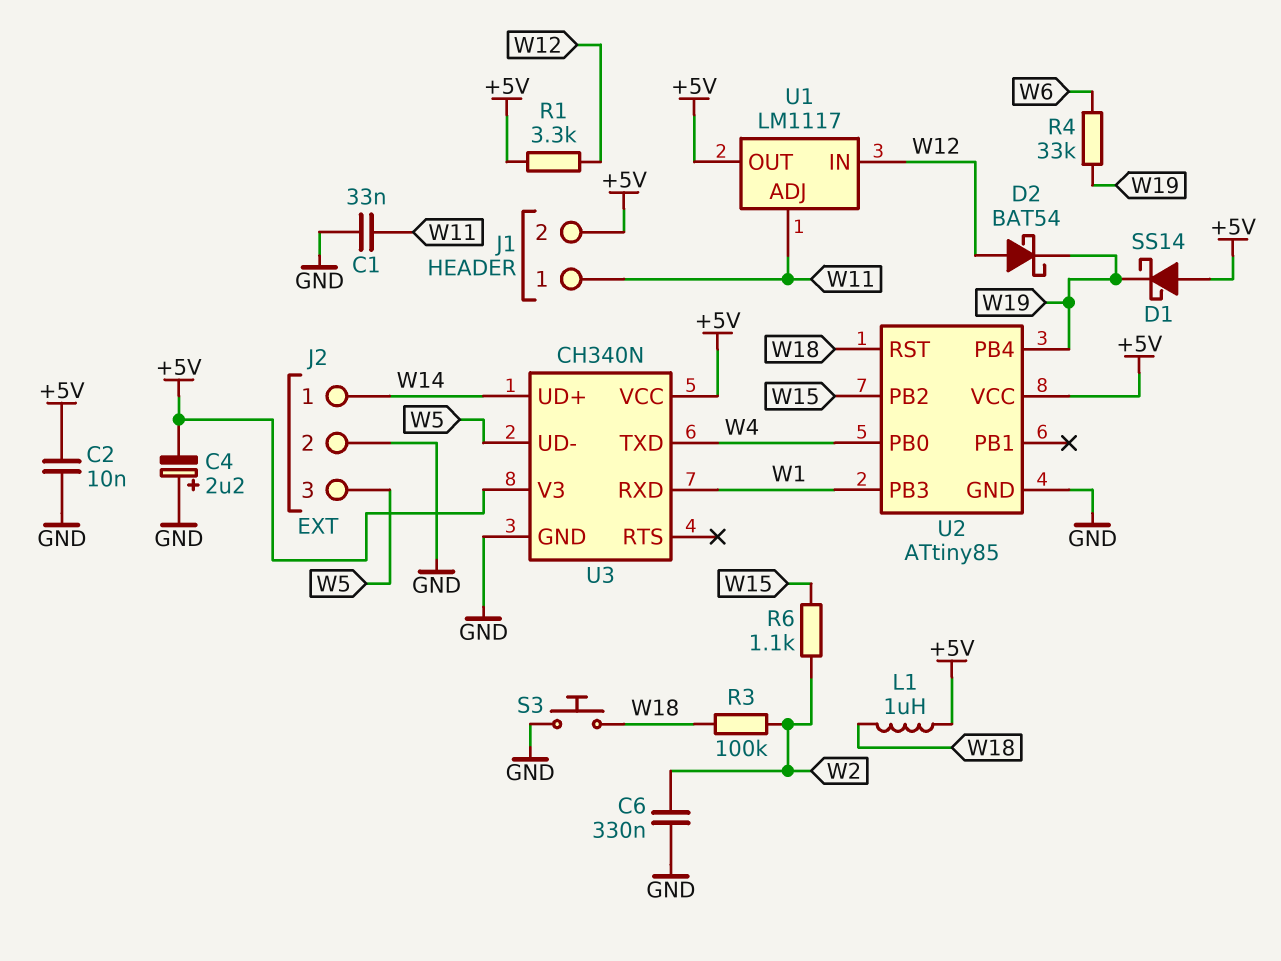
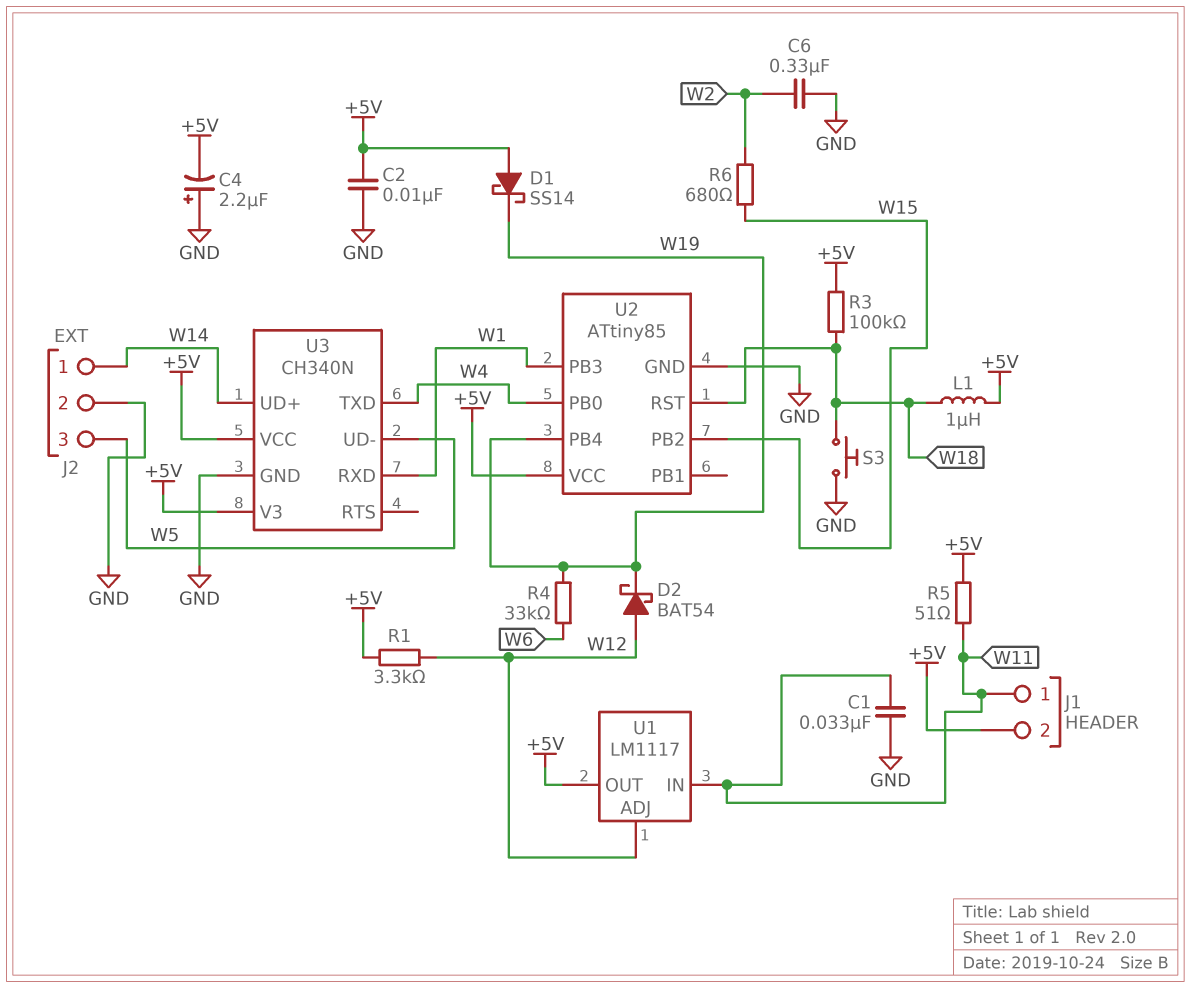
R3: 100k (W2, W18) -> 100k (+5V, W18)
R5: none -> 51 (+5V, W11)
R6: 1.1k (W2, W15) -> 680 (W2, W15)
U1 pin ADJ: W11 -> W12
U1 pin IN: W12 -> W11

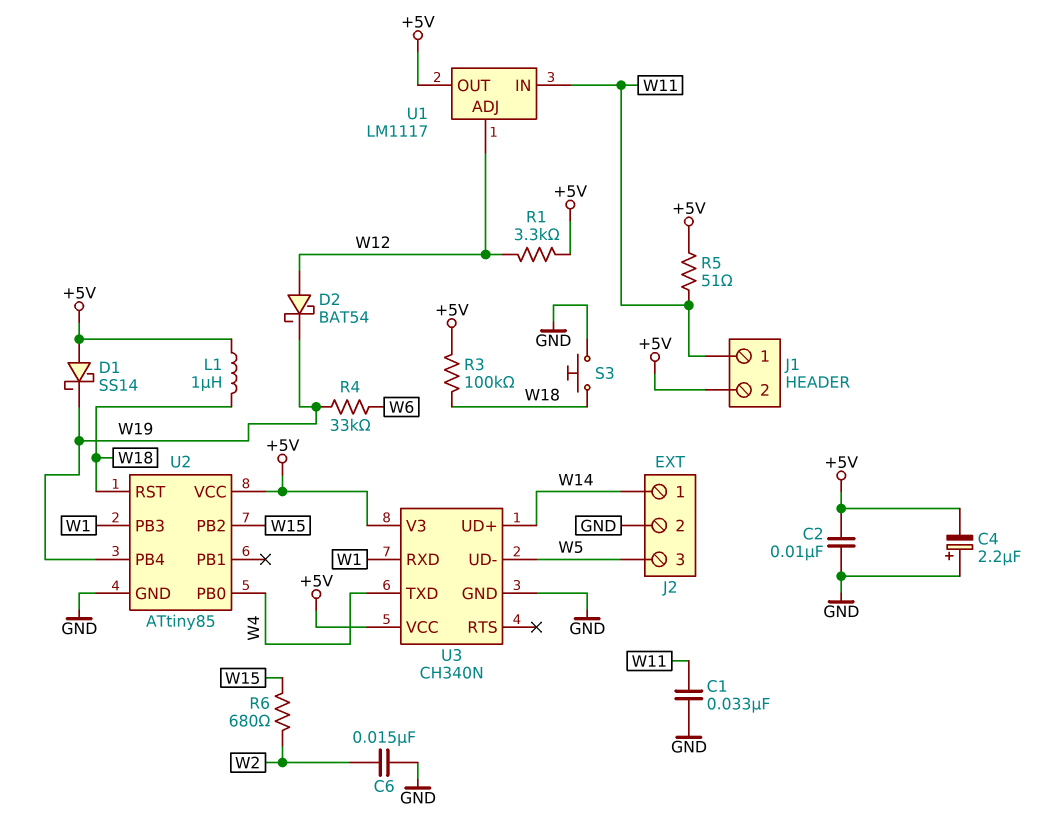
C6: 330nF (GND, W2) -> 15nF (GND, W2)

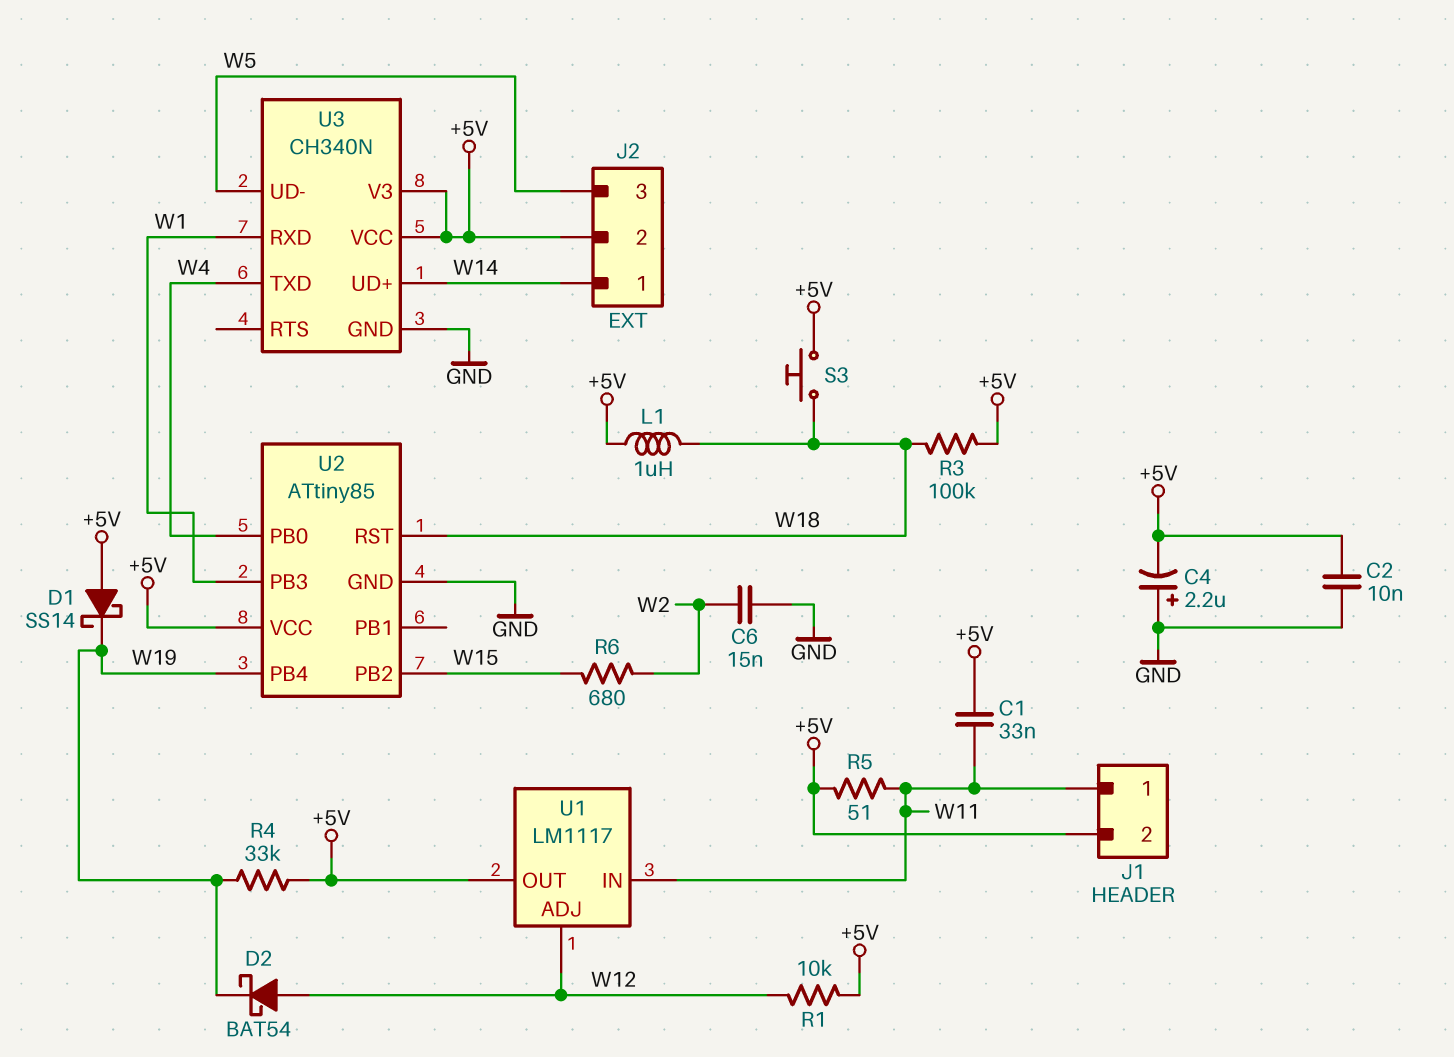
C1: 33nF (GND, W11) -> 33nF (+5V, W11)
J2 pin 2: GND -> +5V
R1: 3.3k (+5V, W12) -> 10k (+5V, W12)
R4: 33k (W6, W19) -> 33k (+5V, W19)
S3: button (GND, W18) -> button (+5V, W18)

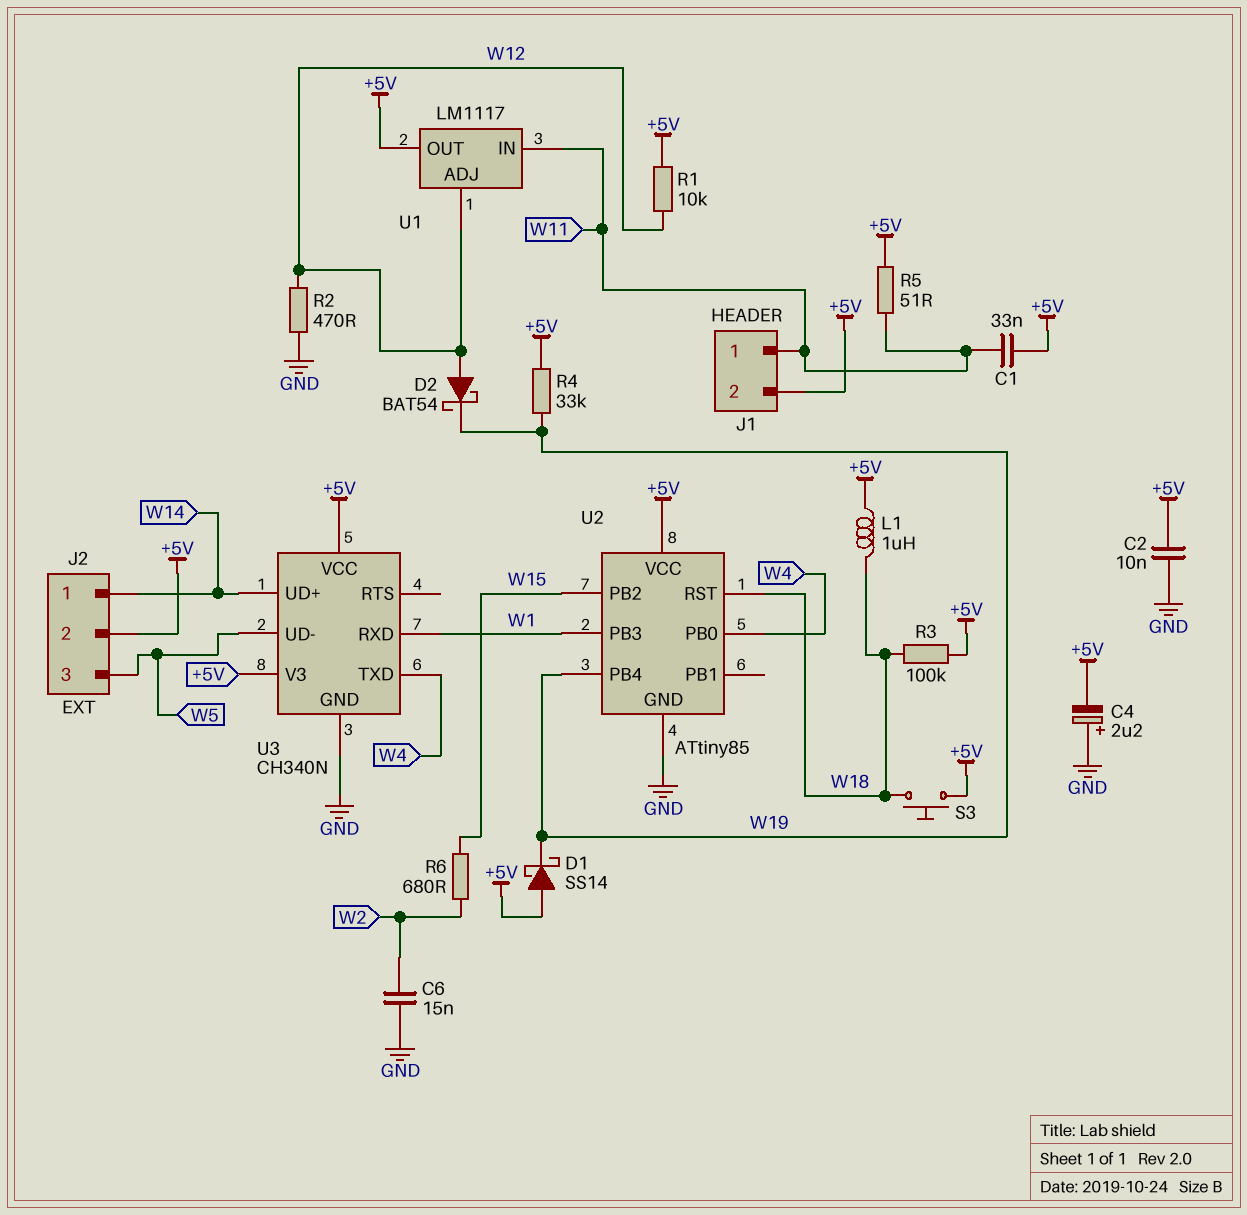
R2: none -> 470 (GND, W12)

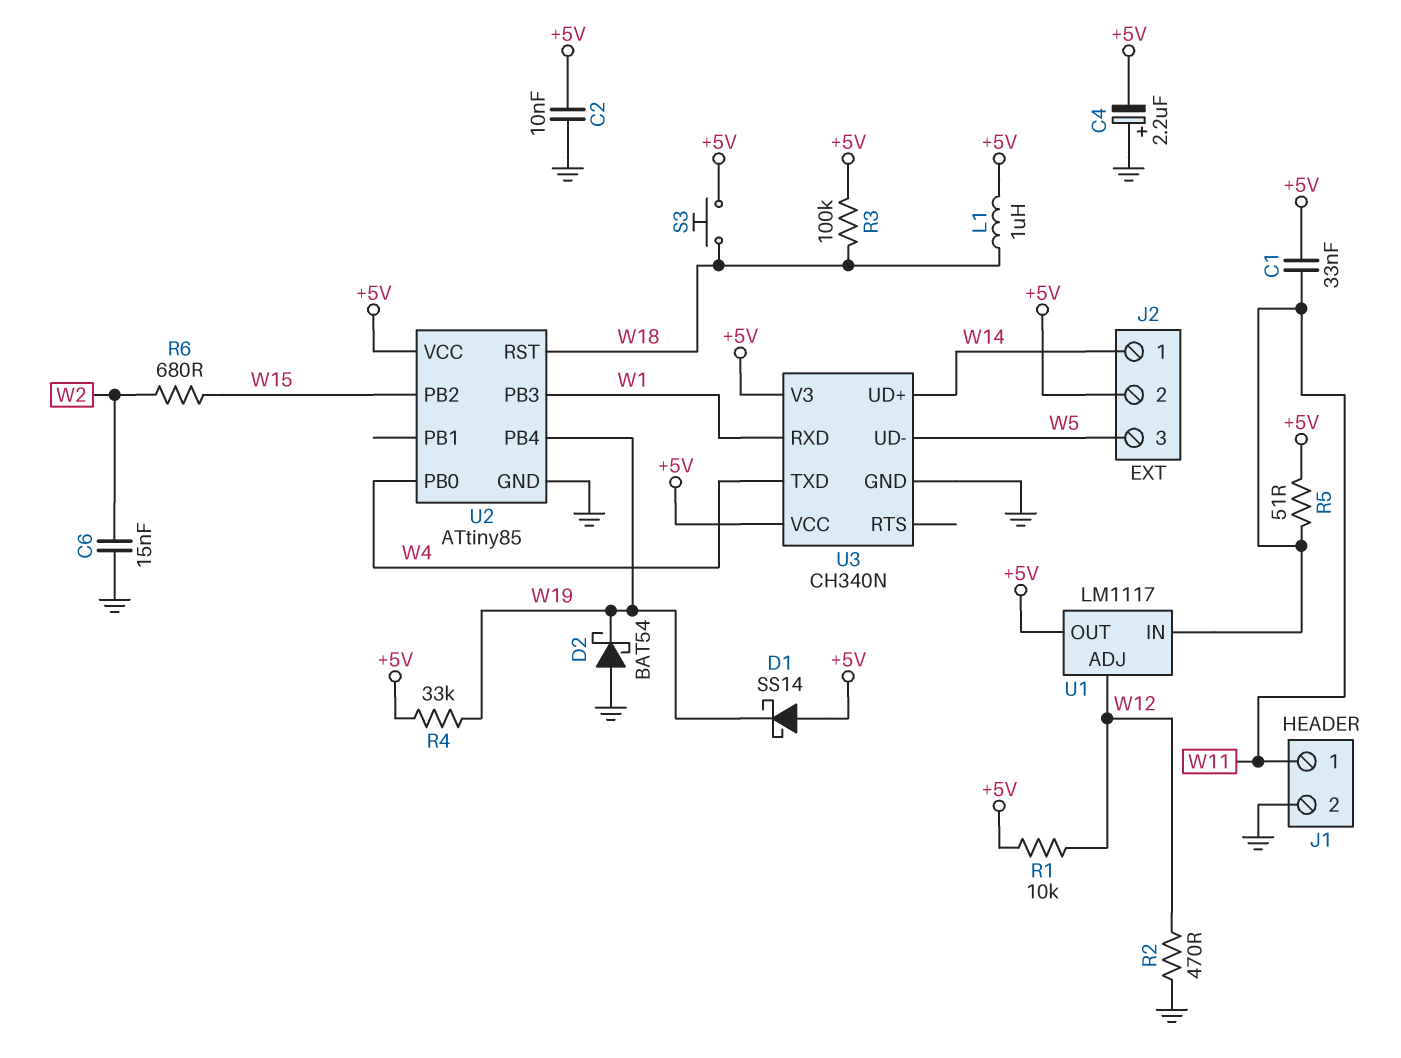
D2: schottky BAT54 (A W12, K W19) -> schottky BAT54 (A GND, K W19)
J1 pin 2: +5V -> GND

